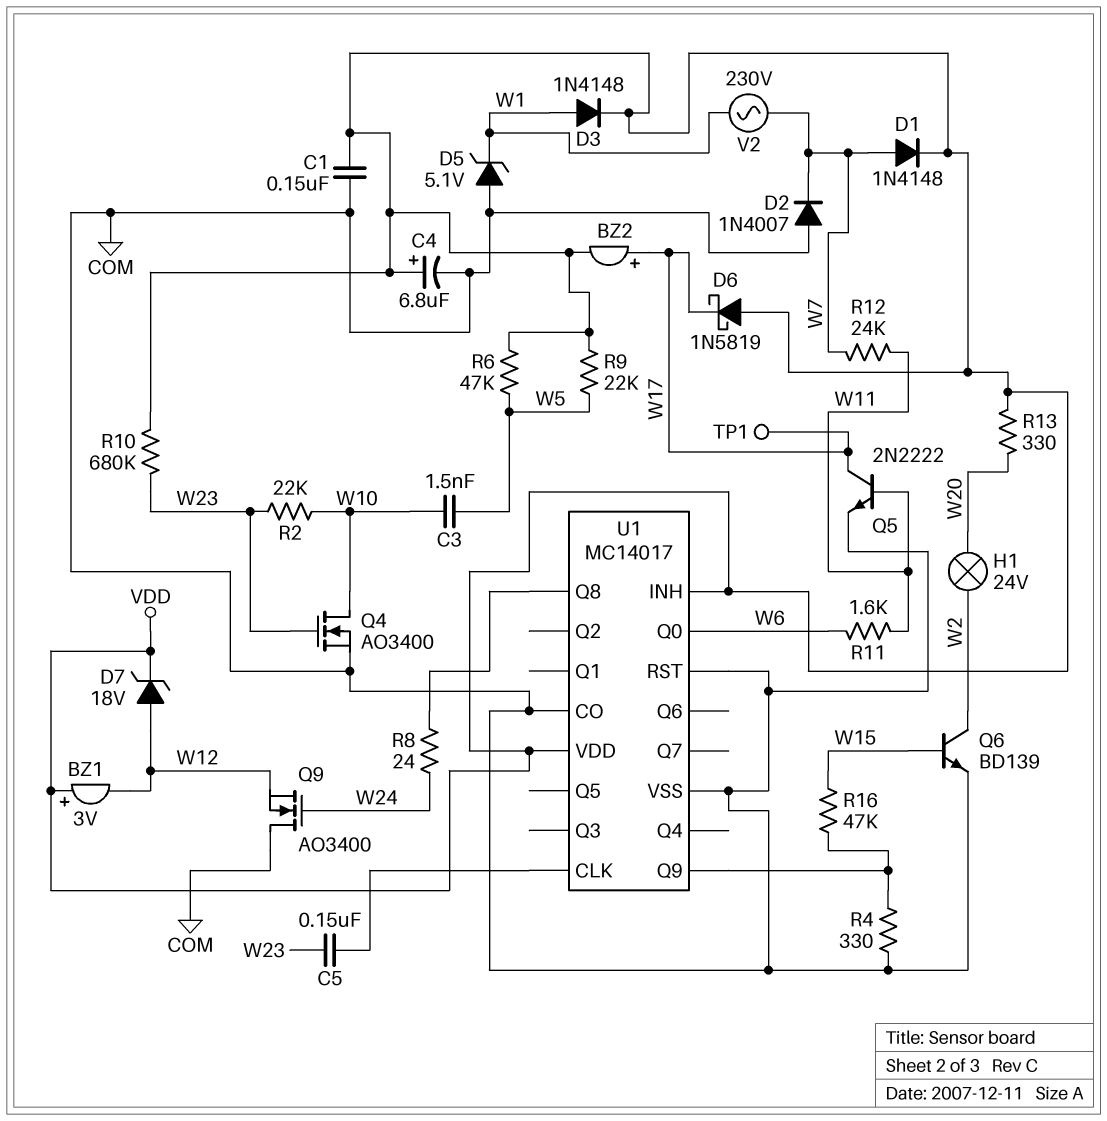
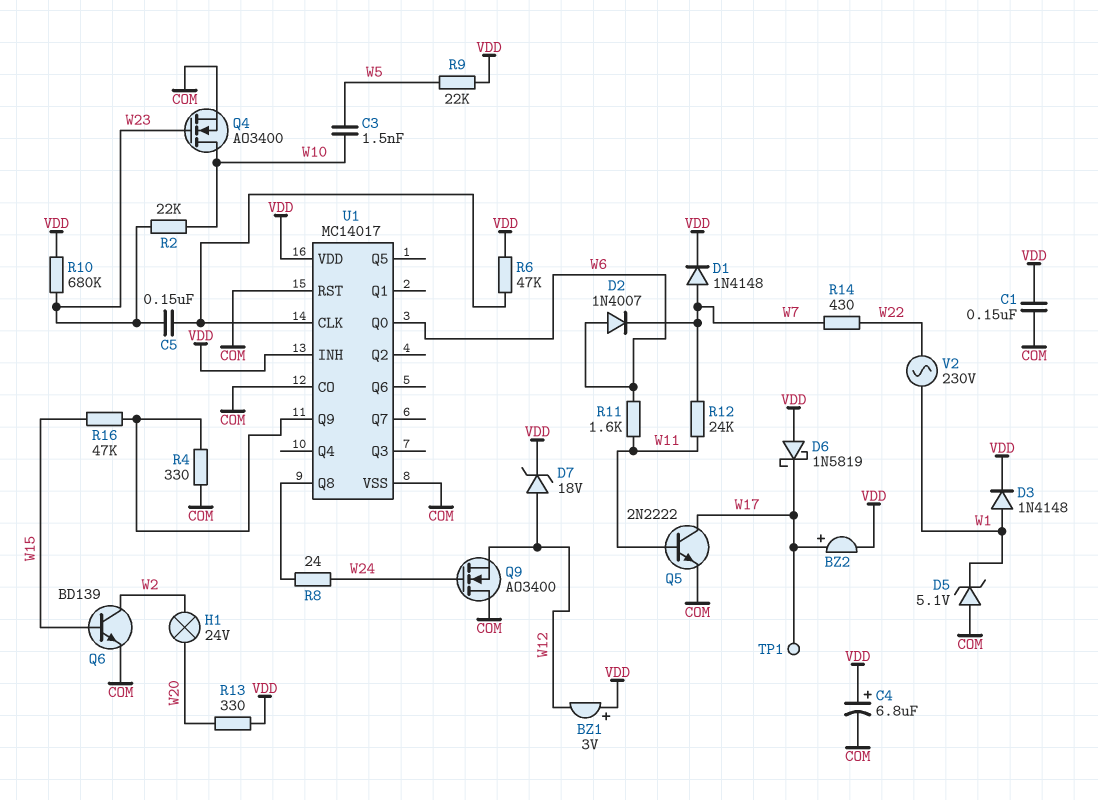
D2: diode 1N4007 (A COM, K W7) -> diode 1N4007 (A W6, K W7)
R6: 47k (VDD, W5) -> 47k (U1/CLK, VDD)
R14: none -> 430 (W7, W22)
V2: AC 230V (W1, W7) -> AC 230V (W1, W22)

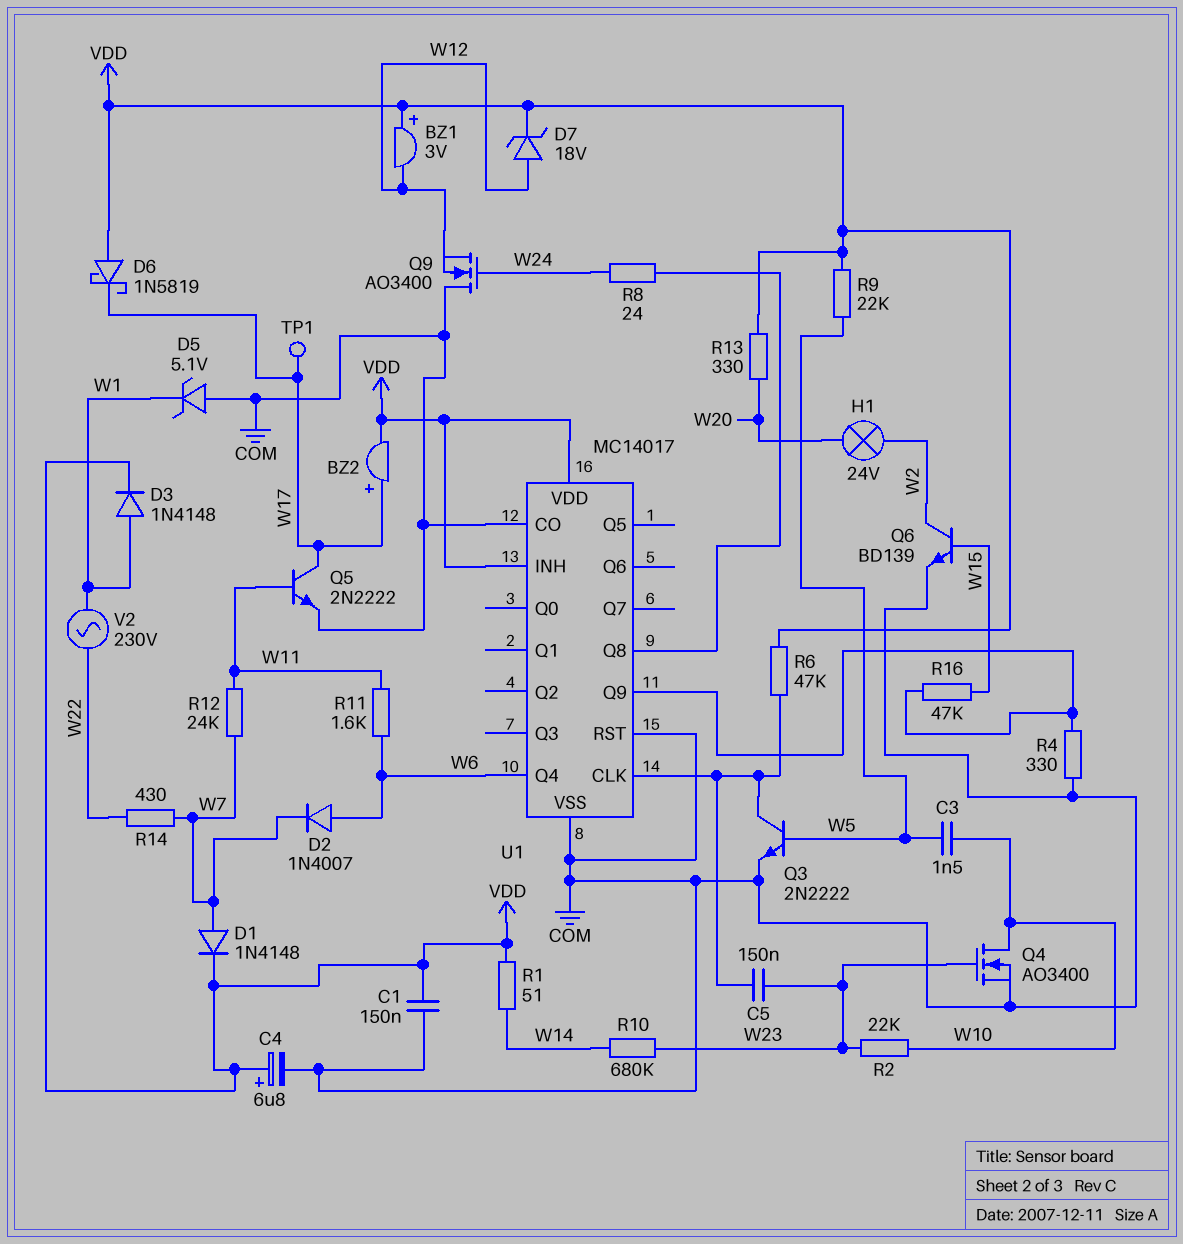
Q3: none -> NPN 2N2222 (B W5, C U1/CLK, E COM)
R1: none -> 51 (VDD, W14)
R10: 680k (VDD, W23) -> 680k (W14, W23)
U1 pin Q0: W6 -> none
U1 pin Q4: none -> W6

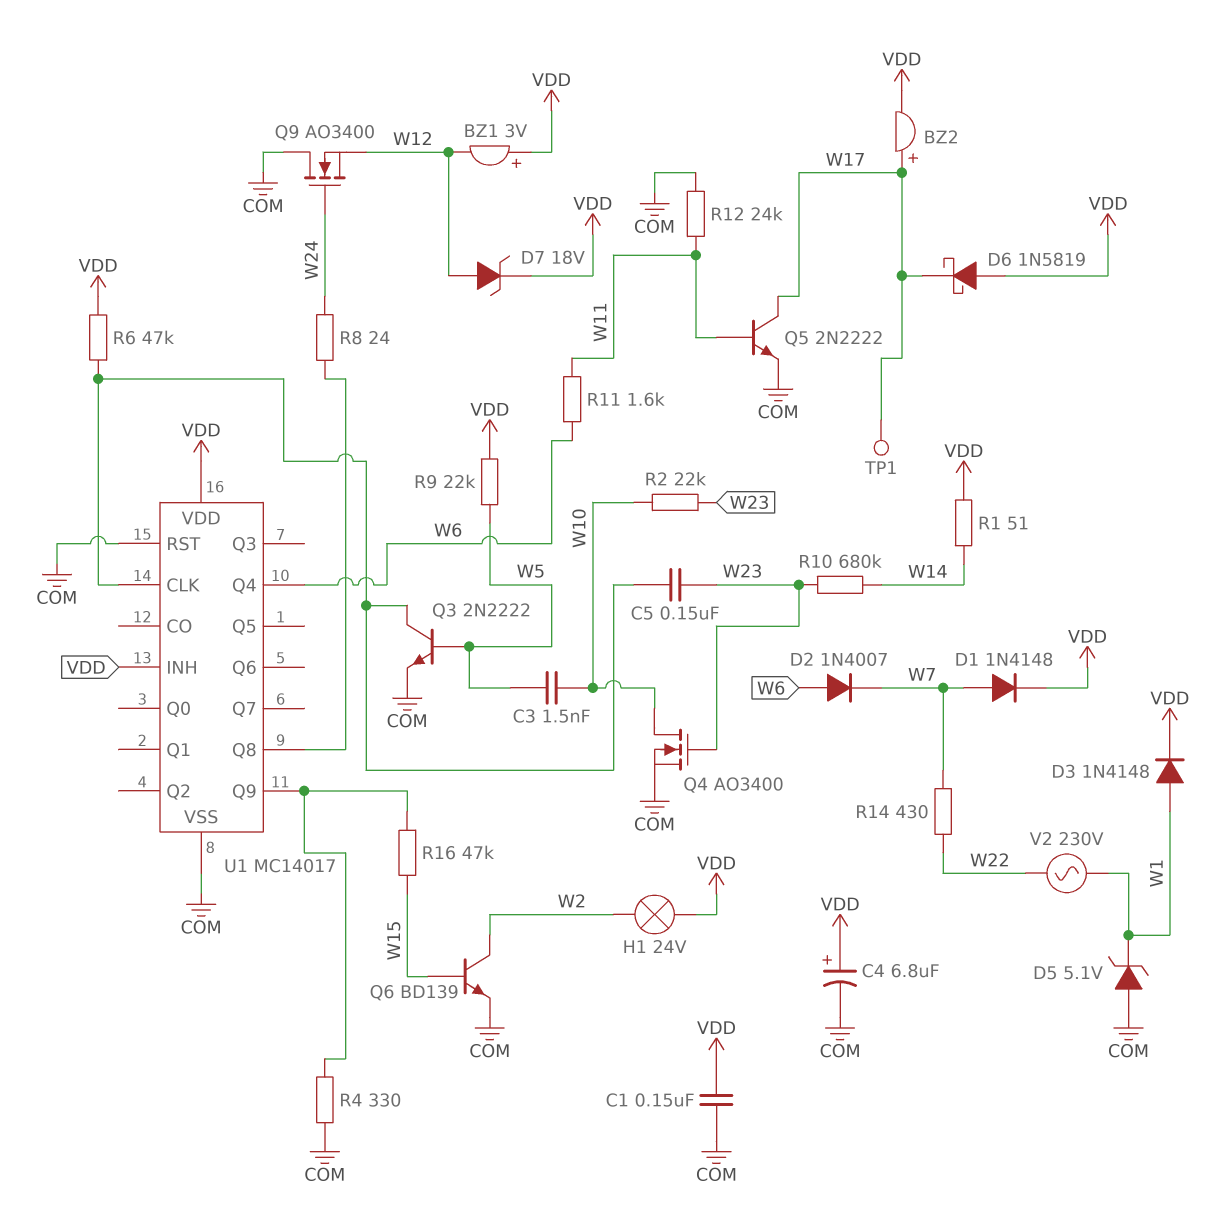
H1: lamp 24V (W2, W20) -> lamp 24V (VDD, W2)
R12: 24k (W7, W11) -> 24k (COM, W11)
R13: 330 (VDD, W20) -> none
U1 pin CO: COM -> none

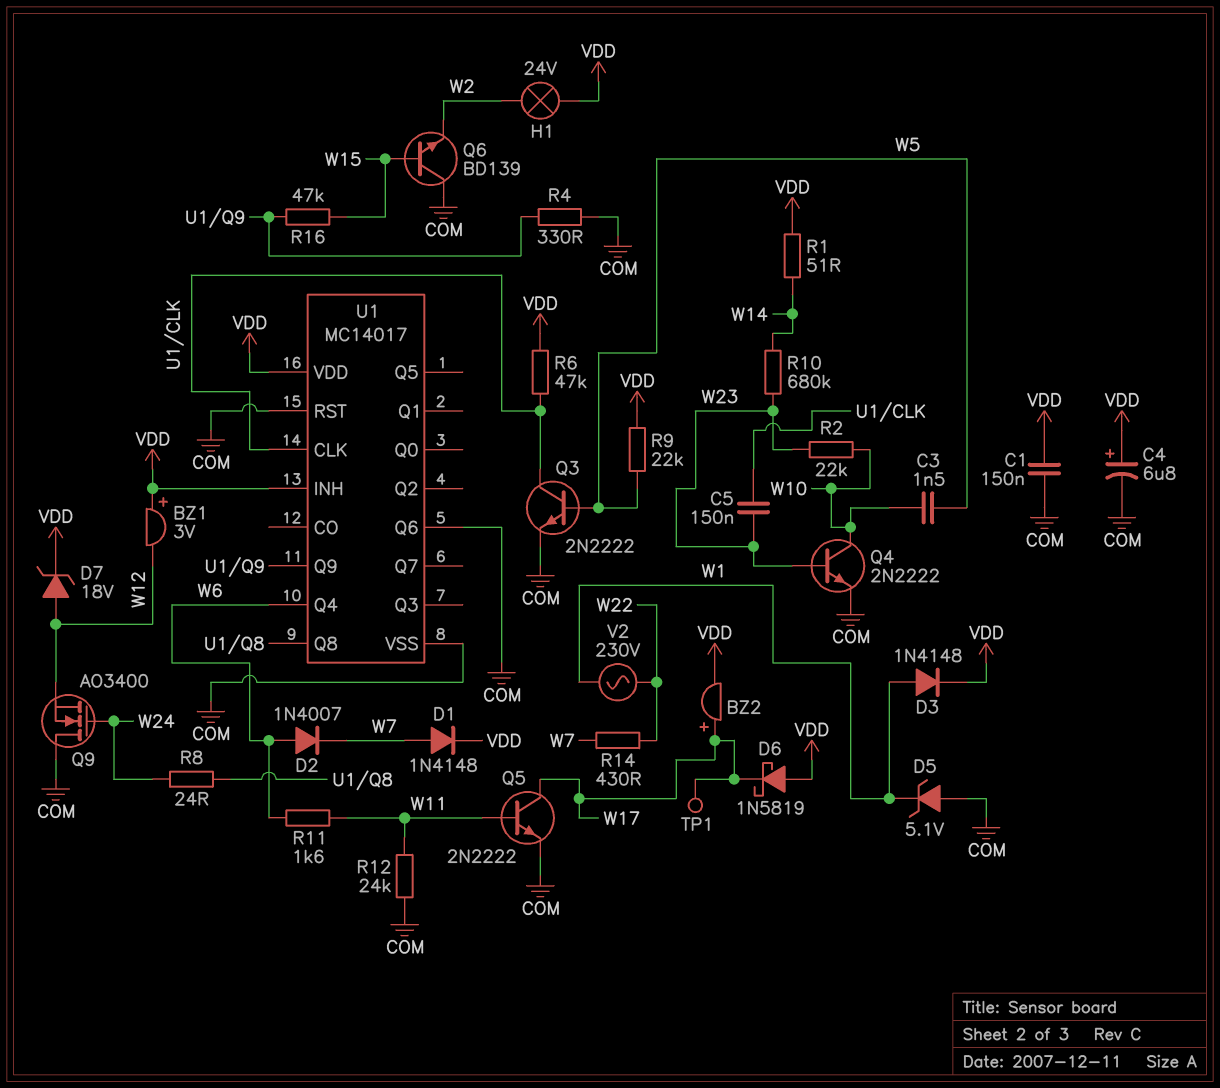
Q4: NMOS AO3400 (G W23, D W10, S COM) -> NPN 2N2222 (B W23, C W10, E COM)
Q6: NPN BD139 (B W15, C W2, E COM) -> NPN BD139 (B W15, C COM, E W2)
U1 pin Q6: none -> COM

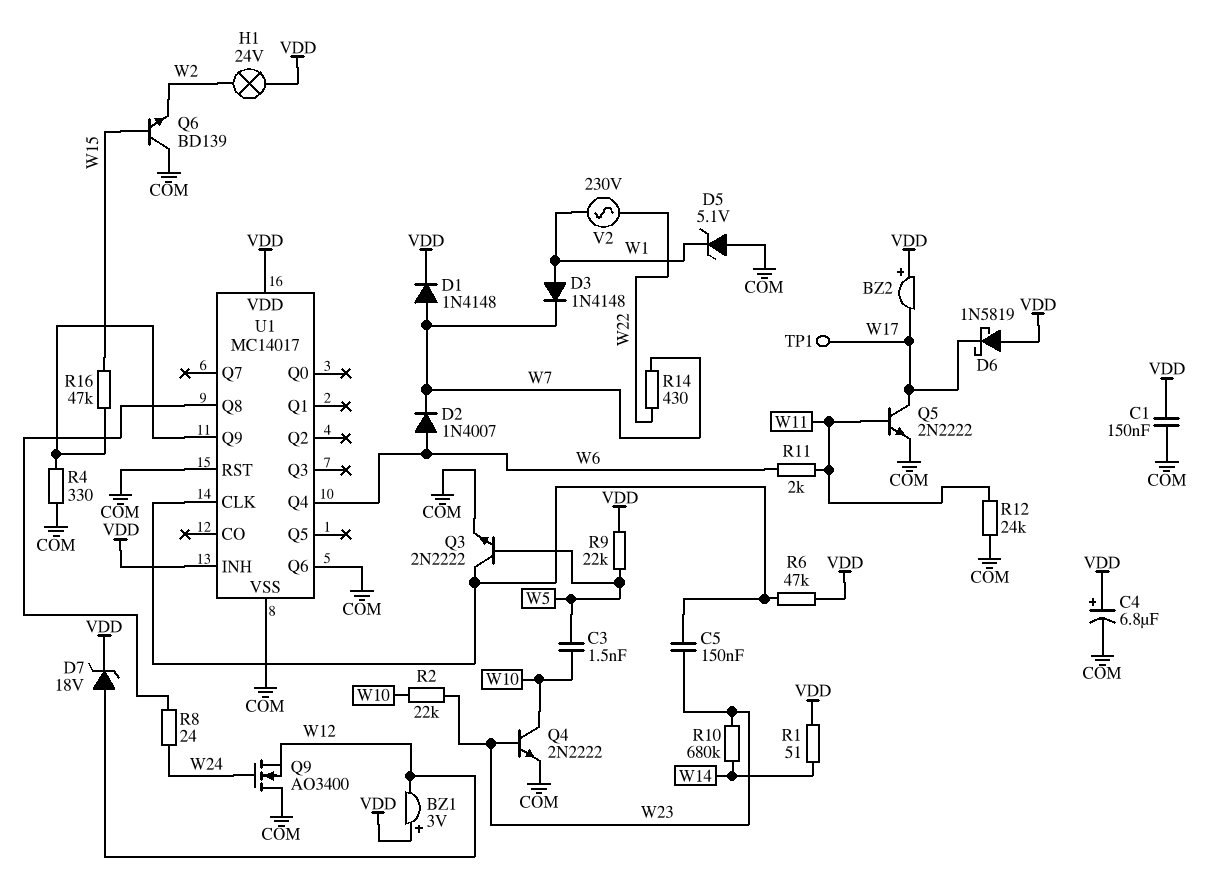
BZ2: buzzer (plus W17, minus VDD) -> buzzer (plus VDD, minus W17)
D3: diode 1N4148 (A W1, K VDD) -> diode 1N4148 (A W1, K W7)
R11: 1.6k (W6, W11) -> 2k (W6, W11)

